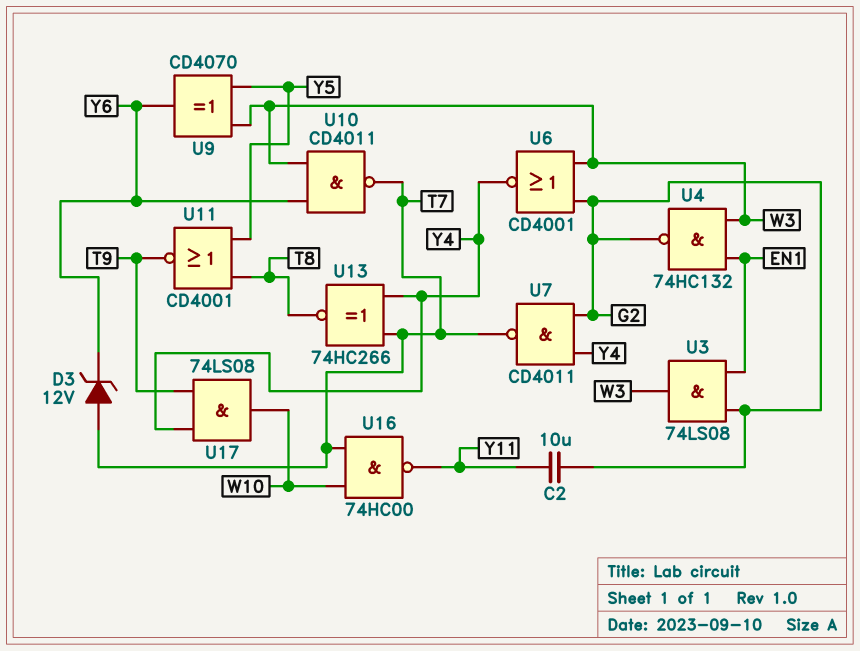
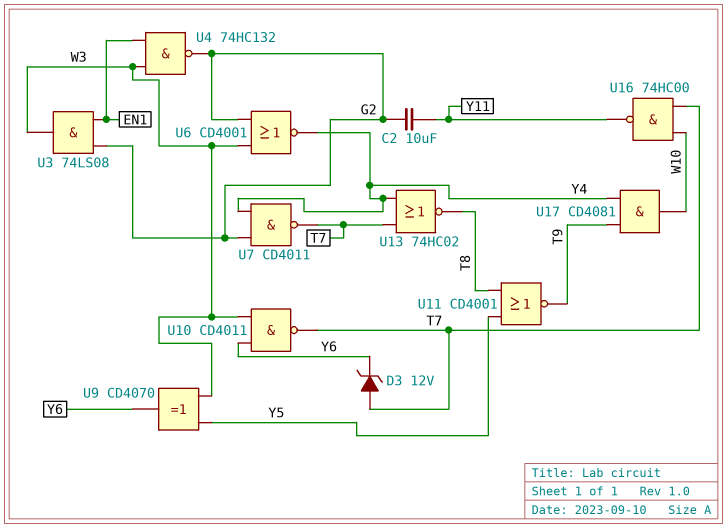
U13: XNOR 74HC266 (in T7, in Y4, out T8) -> NOR 74HC02 (in T7, in Y4, out T8)
U17: AND 74LS08 (in T9, in Y4, out W10) -> AND CD4081 (in T9, in Y4, out W10)

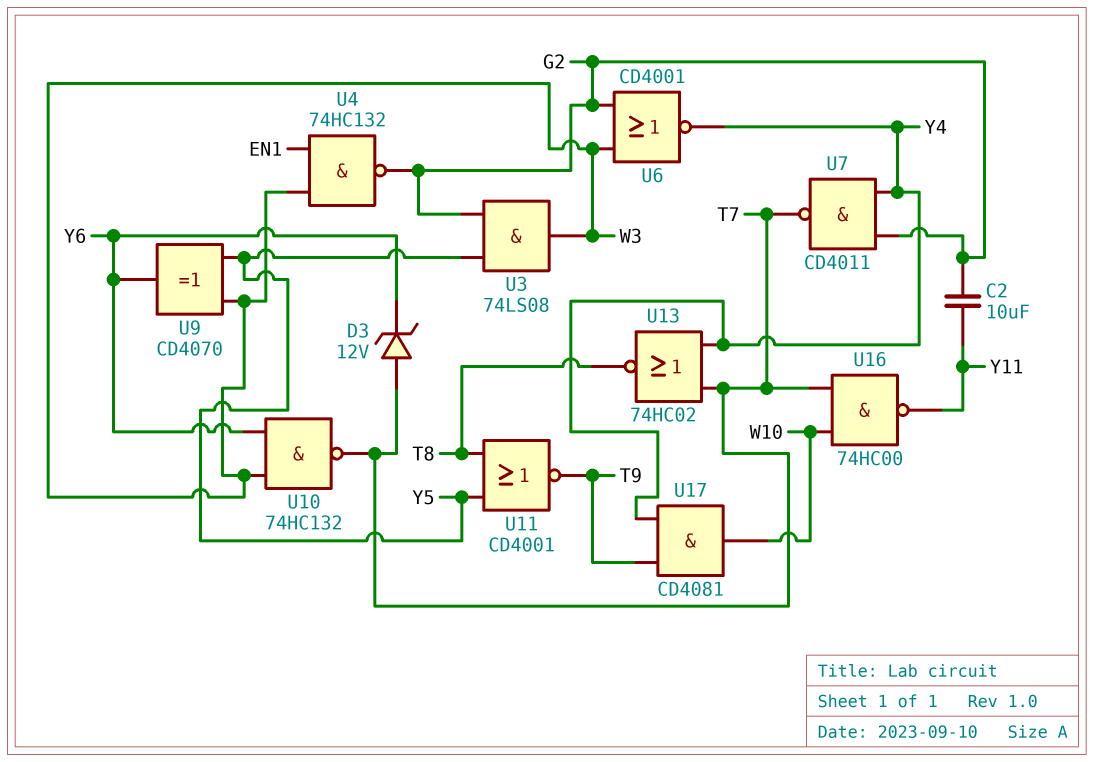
U3: AND 74LS08 (in EN1, in G2, out W3) -> AND 74LS08 (in G2, in Y5, out W3)
U10: NAND CD4011 (in W3, in Y6, out T7) -> NAND 74HC132 (in W3, in Y6, out T7)

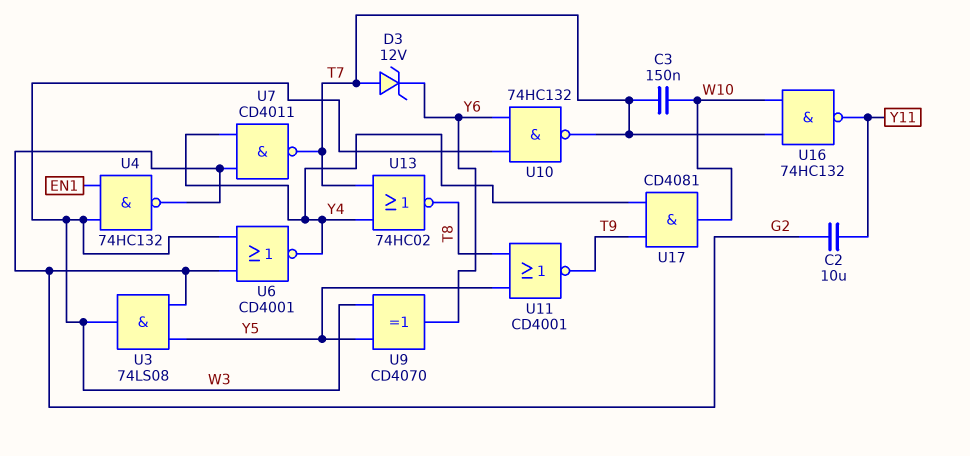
C3: none -> 150nF (T7, W10)
U16: NAND 74HC00 (in T7, in W10, out Y11) -> NAND 74HC132 (in T7, in W10, out Y11)

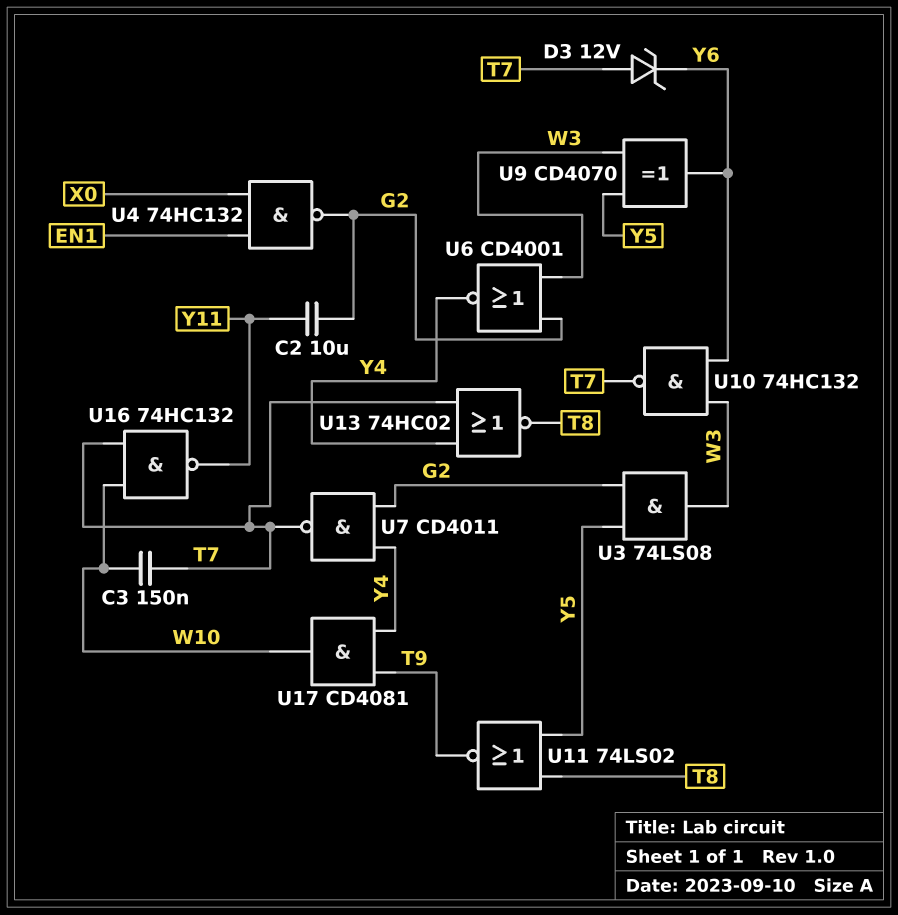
U4: NAND 74HC132 (in EN1, in W3, out G2) -> NAND 74HC132 (in EN1, in X0, out G2)
U11: NOR CD4001 (in T8, in Y5, out T9) -> NOR 74LS02 (in T8, in Y5, out T9)

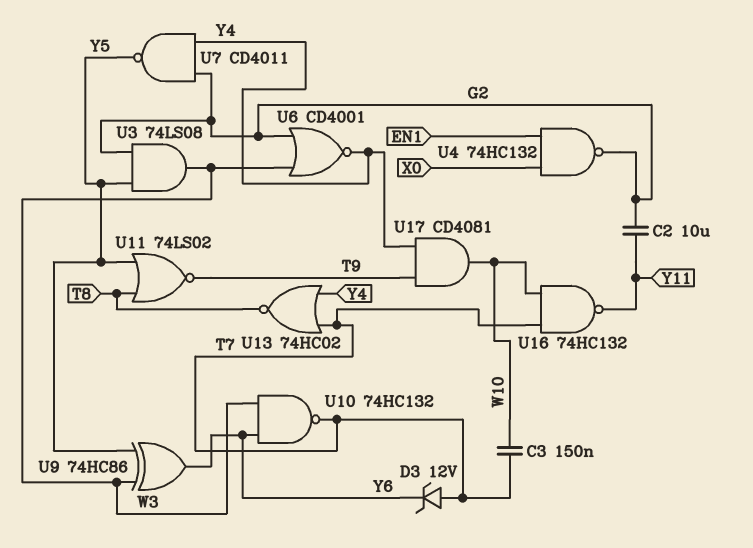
U7: NAND CD4011 (in G2, in Y4, out T7) -> NAND CD4011 (in G2, in Y4, out Y5)
U9: XOR CD4070 (in W3, in Y5, out Y6) -> XOR 74HC86 (in W3, in Y5, out Y6)

